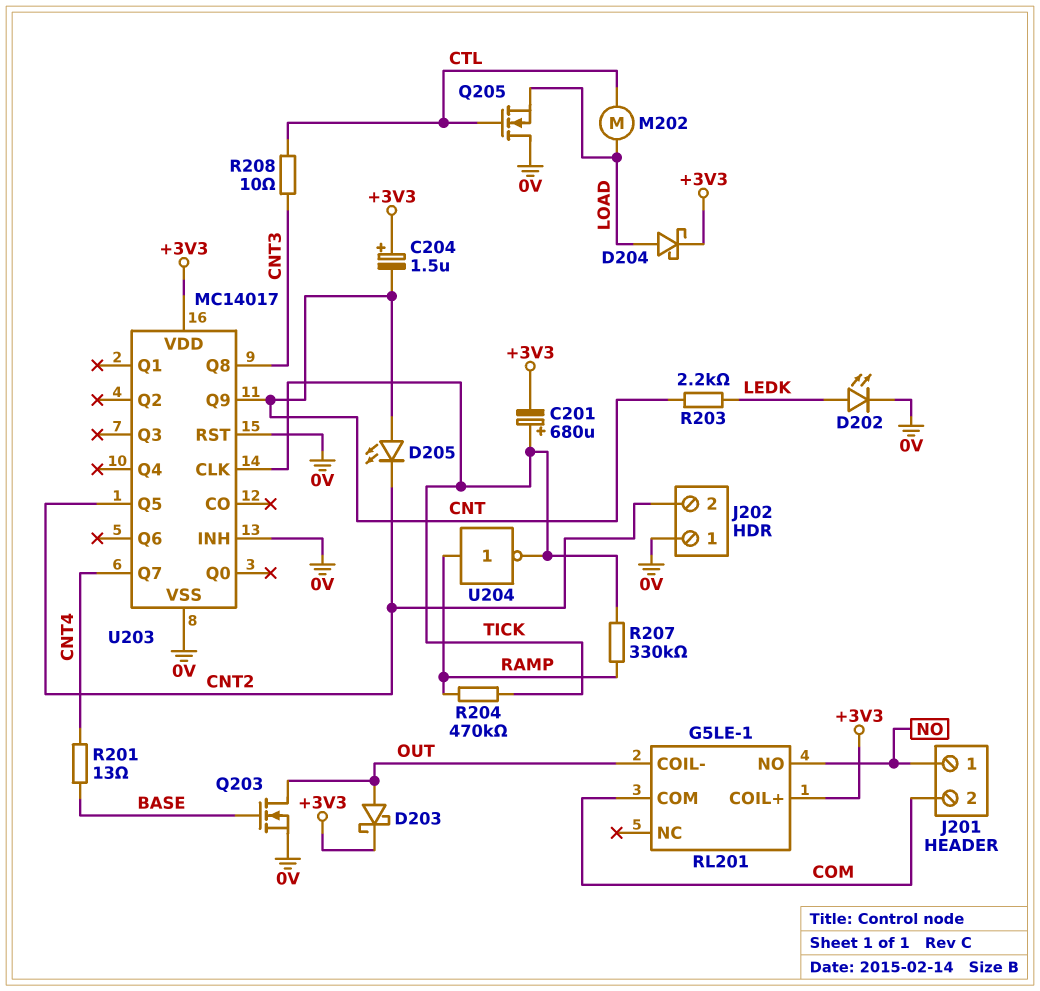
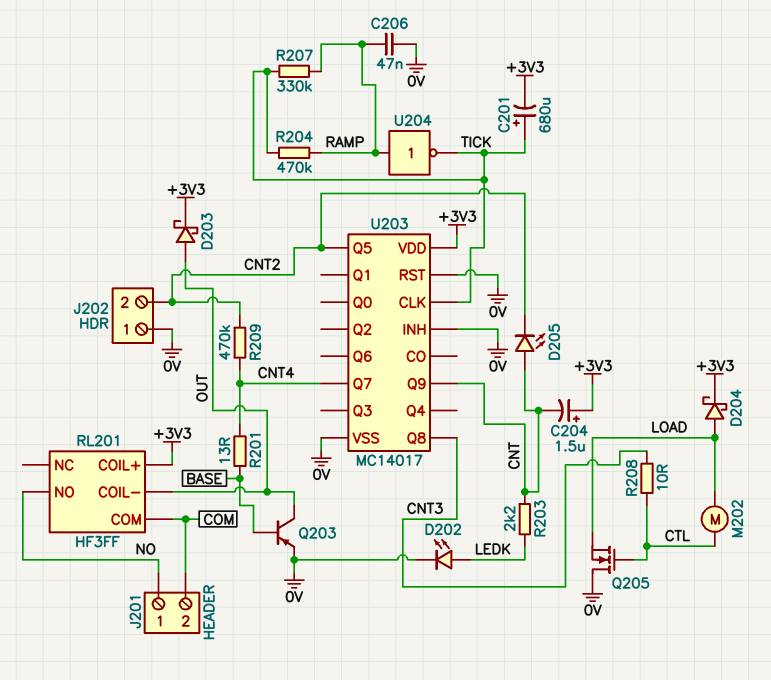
C206: none -> 47nF (0V, RAMP)
Q203: NMOS (G BASE, D OUT, S 0V) -> PNP (B BASE, C OUT, E 0V)
R209: none -> 470k (CNT2, CNT4)
RL201: G5LE-1 -> HF3FF

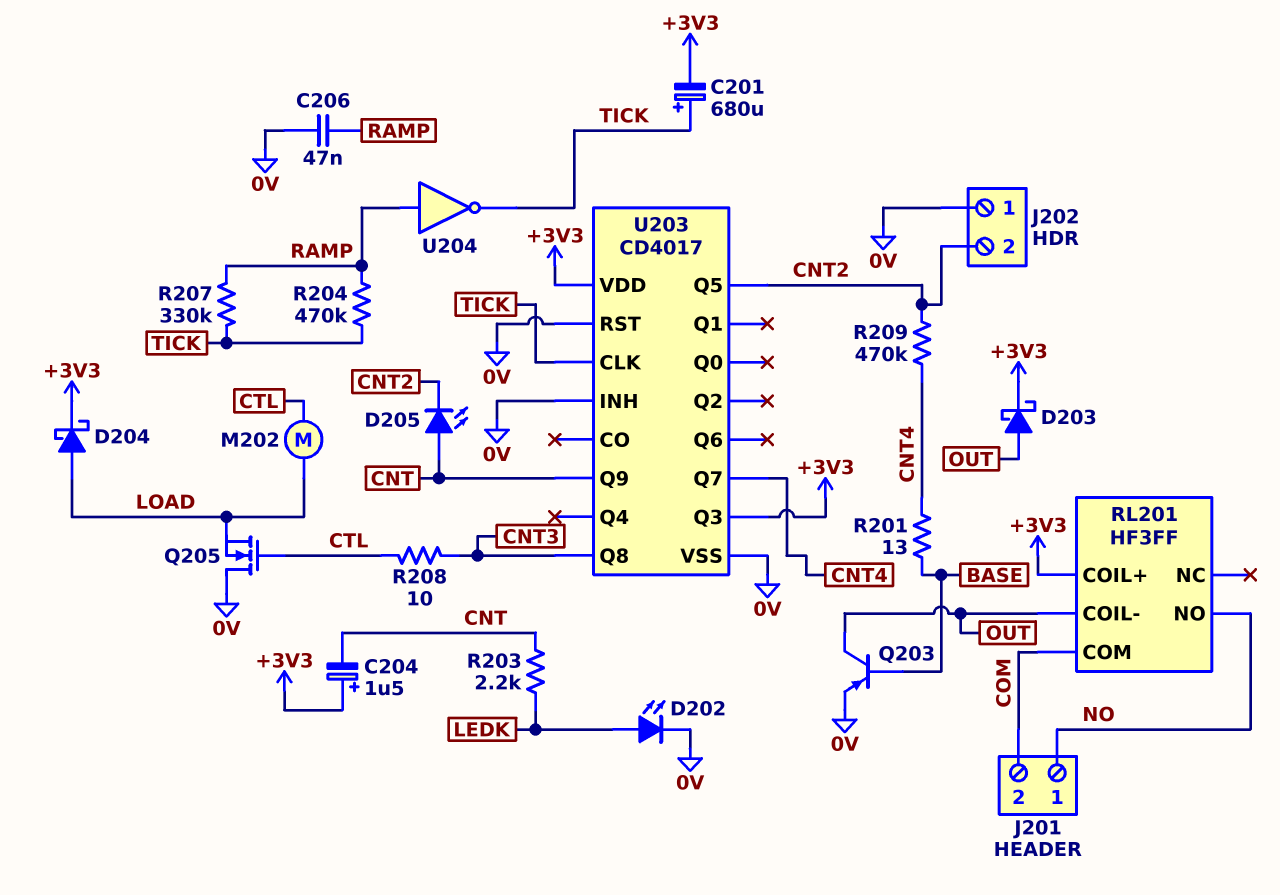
U203: MC14017 -> CD4017
U203 pin Q3: none -> +3V3

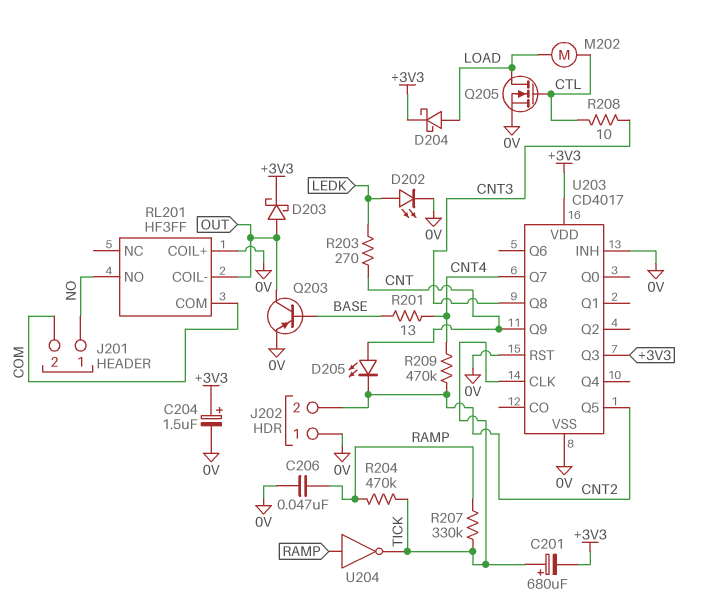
C204: 1.5uF (plus +3V3, minus CNT) -> 1.5uF (plus +3V3, minus 0V)
Q205: NMOS (G CTL, D 0V, S LOAD) -> NMOS (G CTL, D LOAD, S 0V)
R203: 2.2k (CNT, LEDK) -> 270 (CNT, LEDK)
RL201 pin COIL+: +3V3 -> 0V

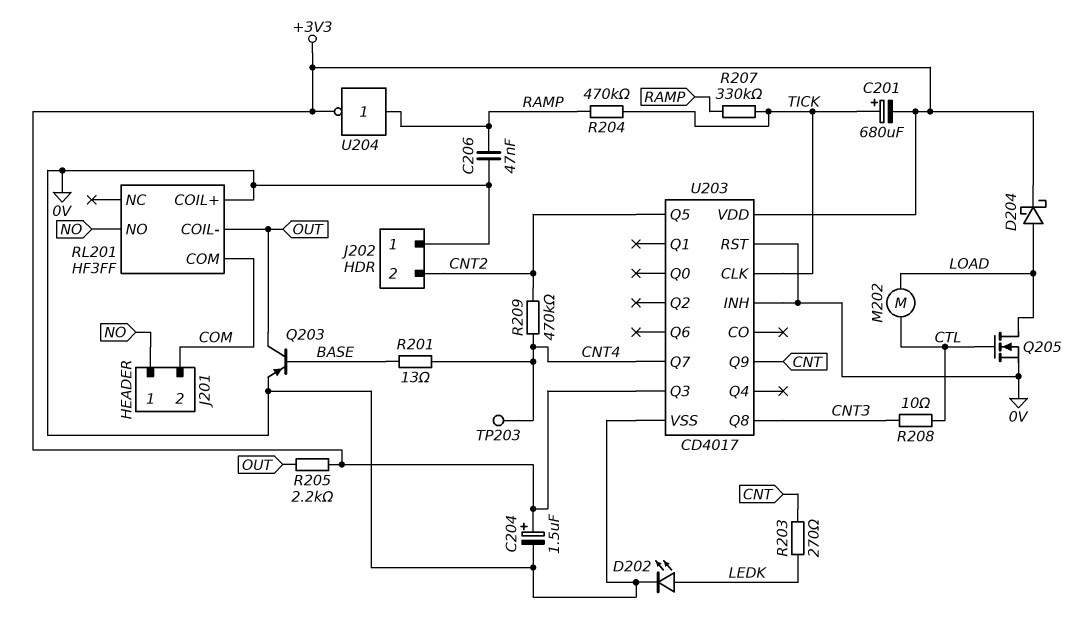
D203: schottky (A OUT, K +3V3) -> none
D205: LED (A CNT, K CNT2) -> none
R205: none -> 2.2k (+3V3, OUT)
TP203: none -> test point (CNT4)
U204: NOT (in RAMP, out TICK) -> NOT (in RAMP, out +3V3)

